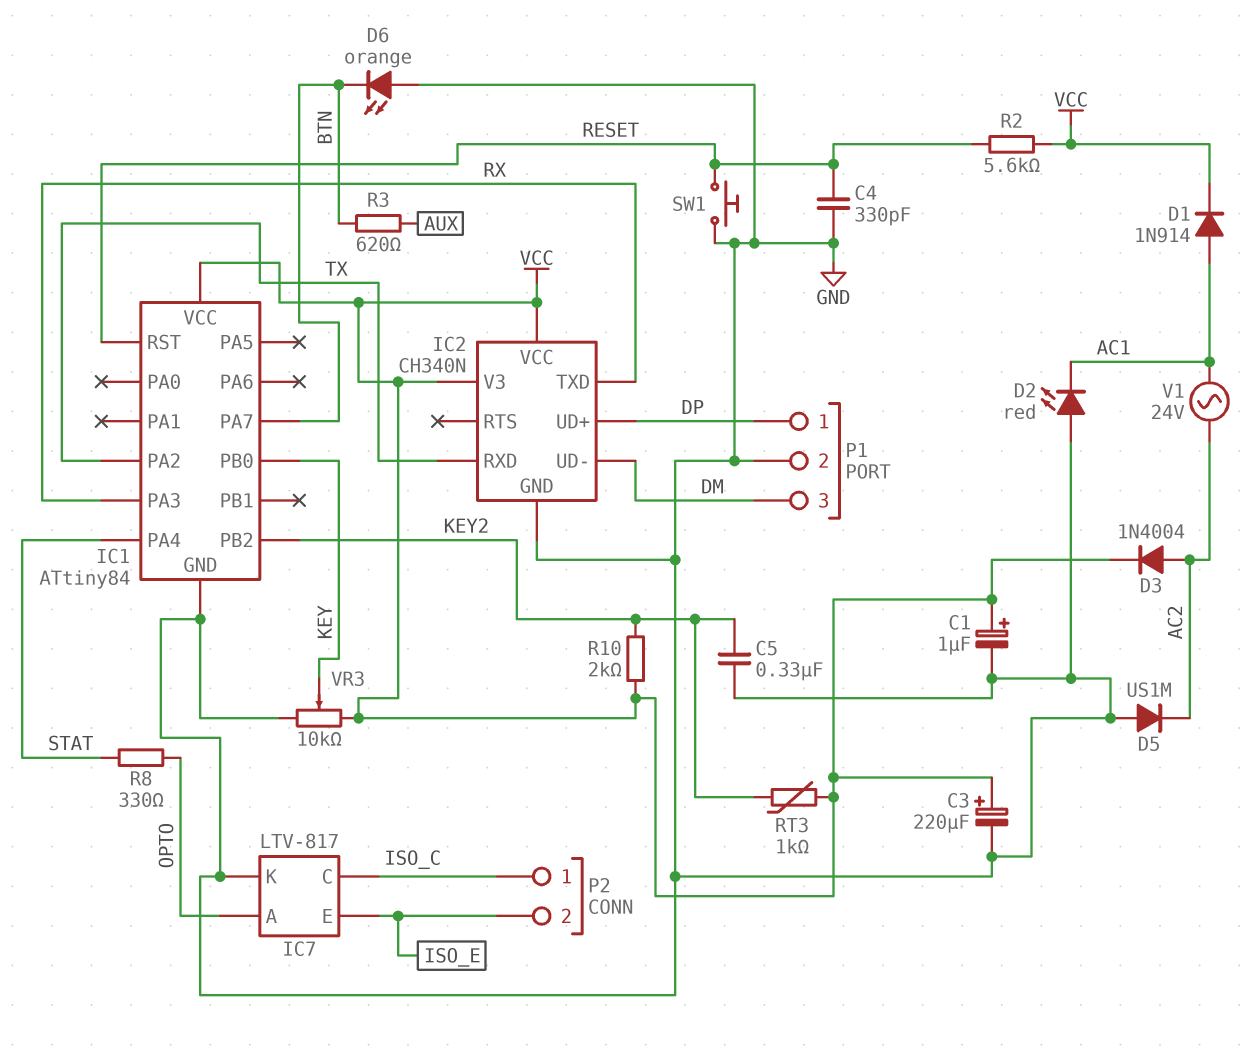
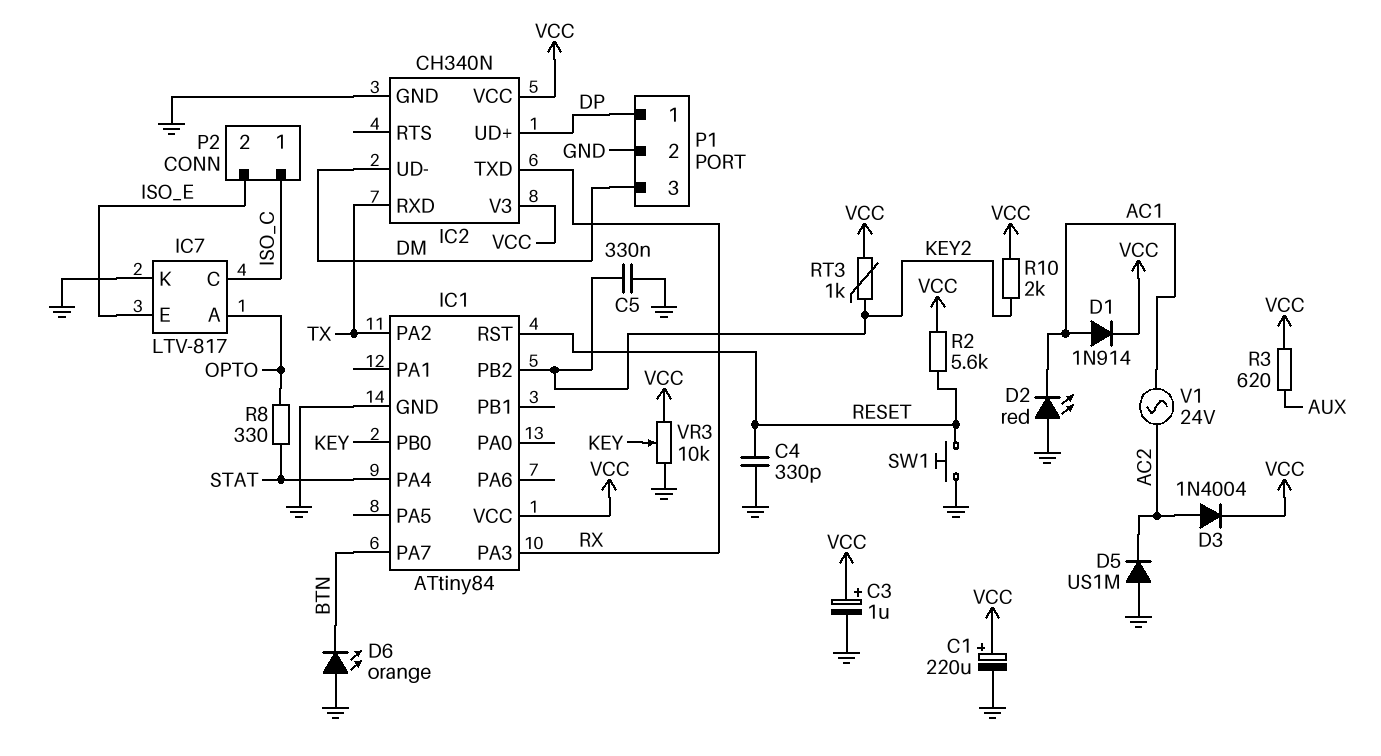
C1: 1uF (plus VCC, minus GND) -> 220uF (plus VCC, minus GND)
C3: 220uF (plus VCC, minus GND) -> 1uF (plus VCC, minus GND)
R3: 620 (AUX, BTN) -> 620 (AUX, VCC)

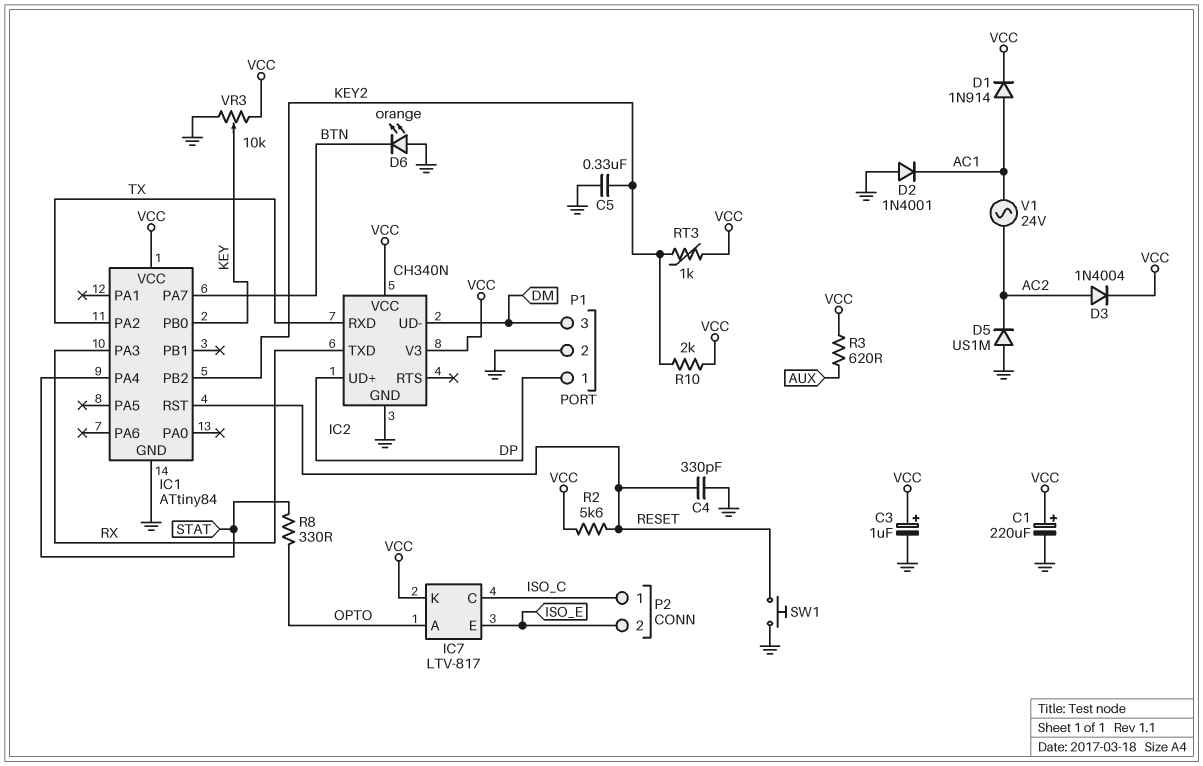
D2: LED red (A GND, K AC1) -> diode 1N4001 (A GND, K AC1)
IC7 pin K: GND -> VCC

